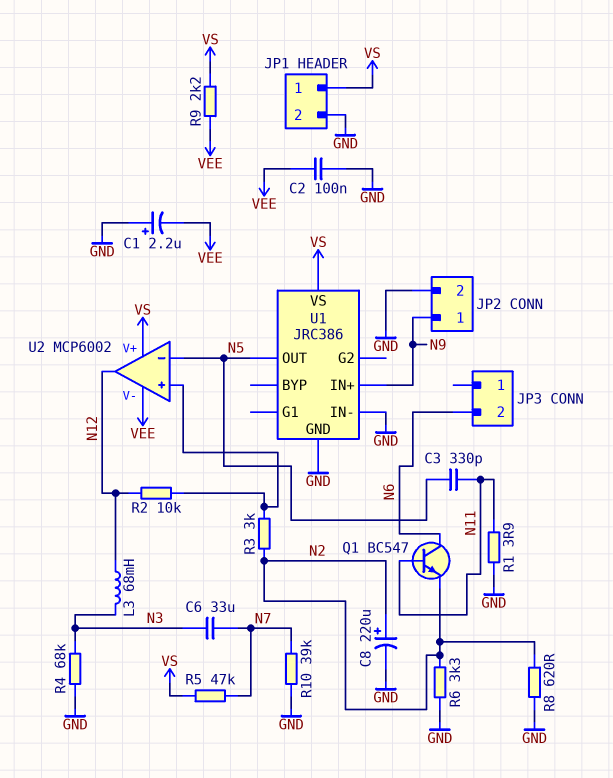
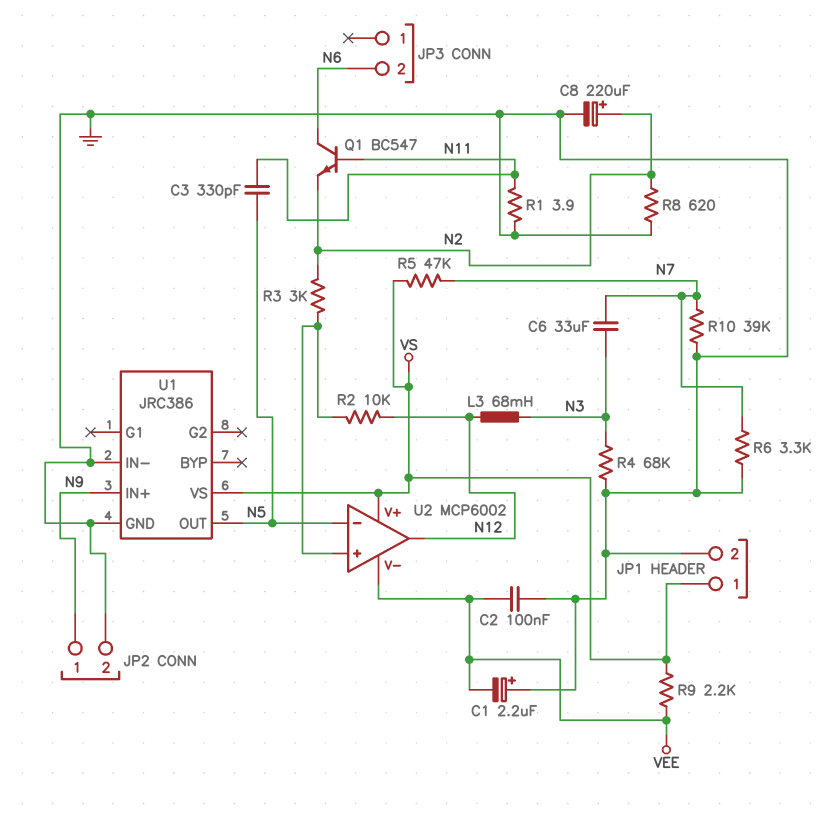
R6: 3.3k (GND, N2) -> 3.3k (GND, N7)

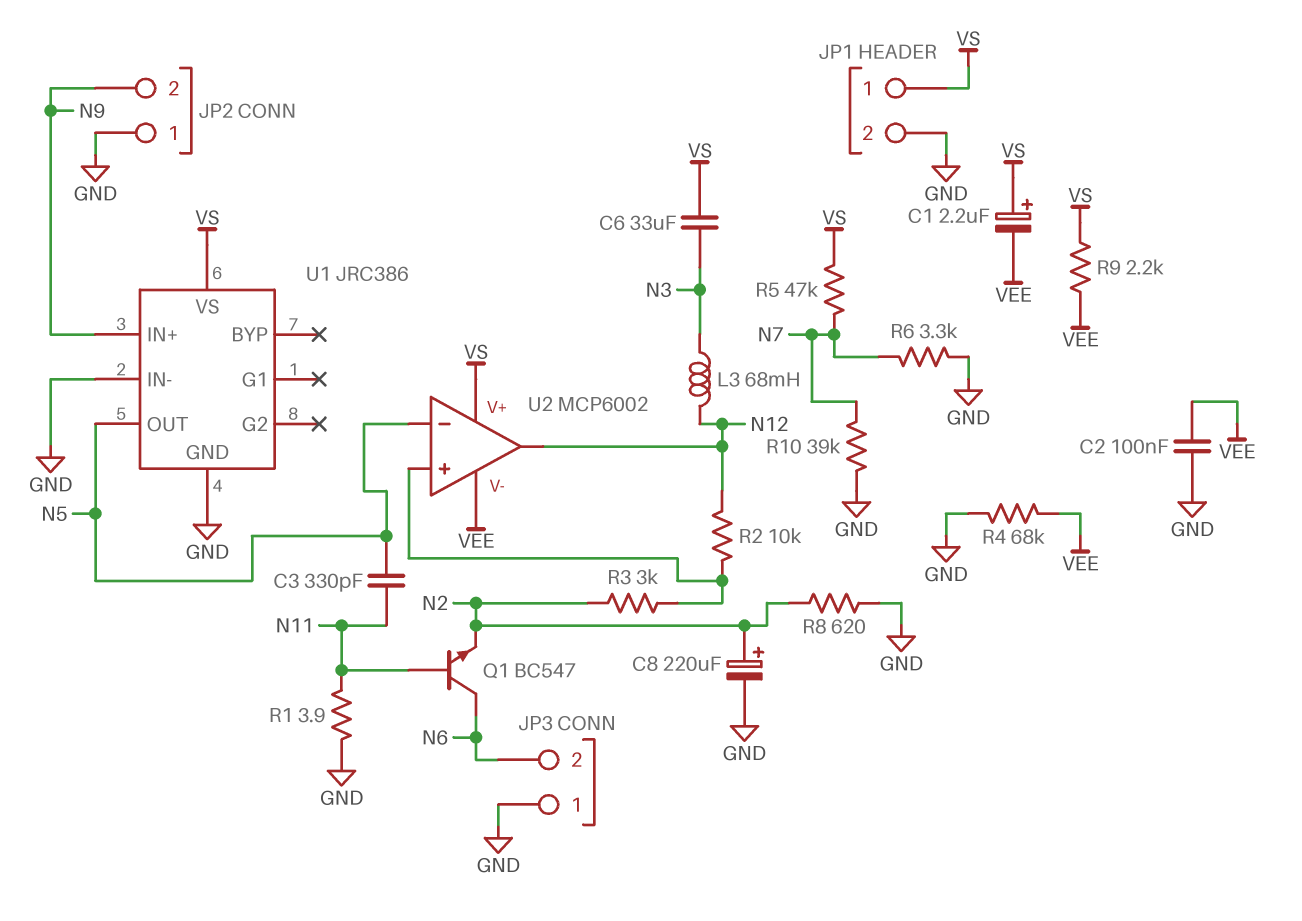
C1: 2.2uF (plus GND, minus VEE) -> 2.2uF (plus VS, minus VEE)
C6: 33uF (N3, N7) -> 33uF (N3, VS)
JP2 pin 1: N9 -> GND
JP2 pin 2: GND -> N9
JP3 pin 1: none -> GND
R4: 68k (GND, N3) -> 68k (GND, VEE)

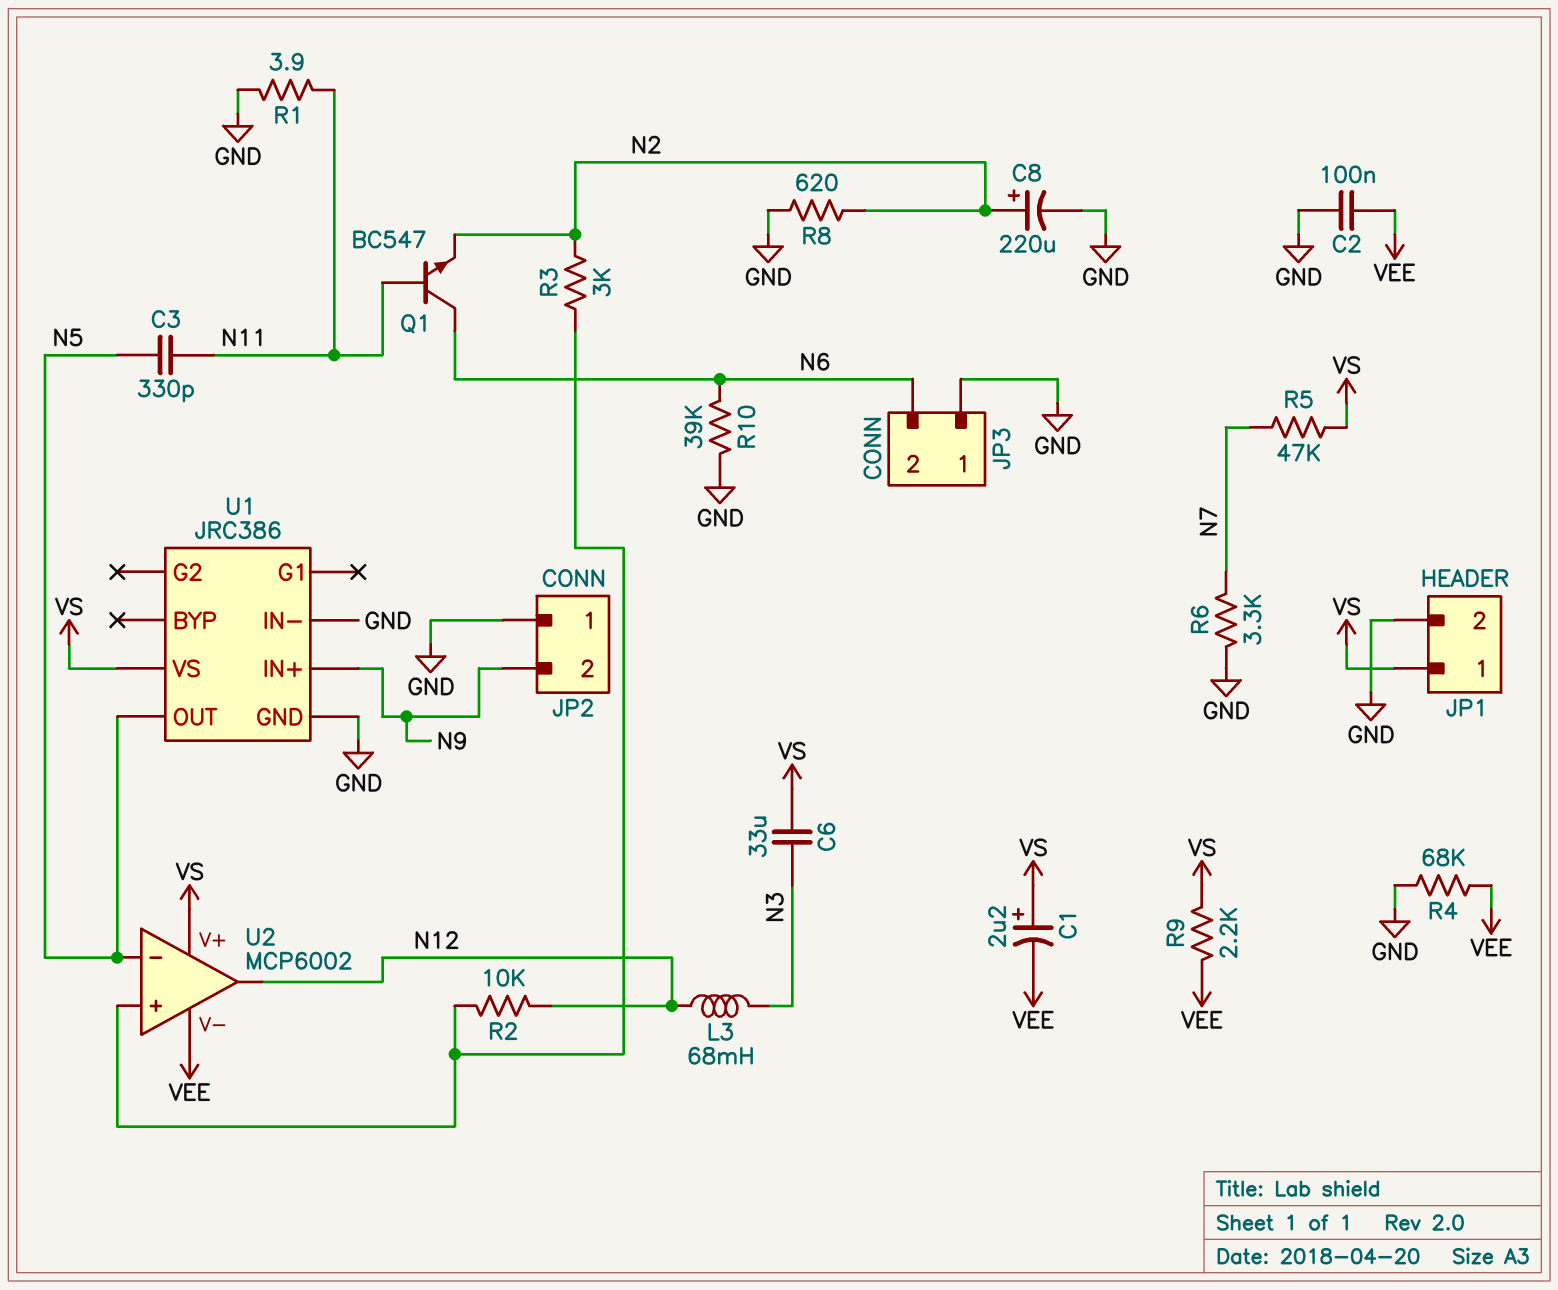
R10: 39k (GND, N7) -> 39k (GND, N6)

